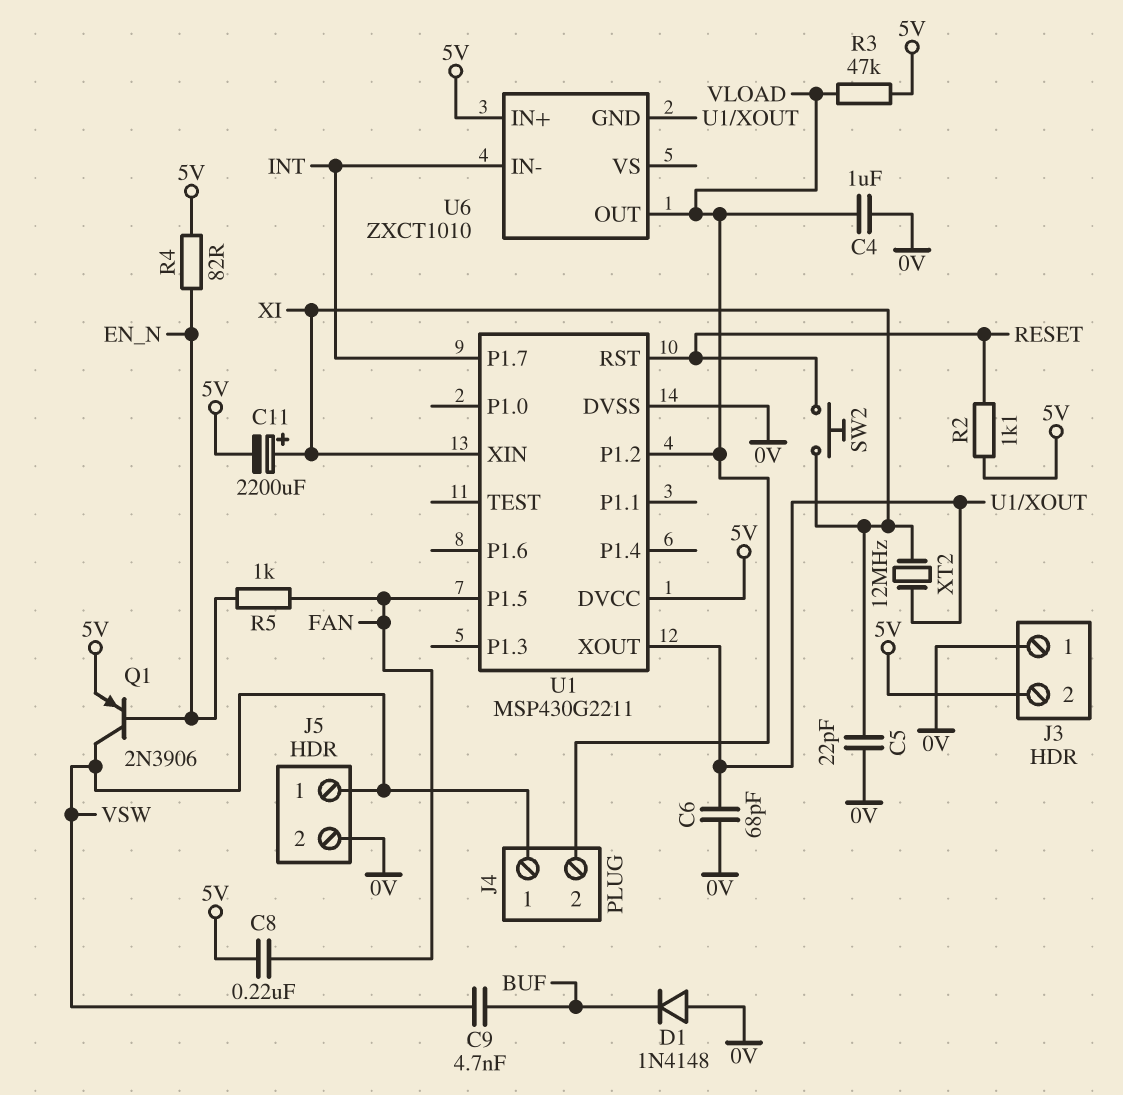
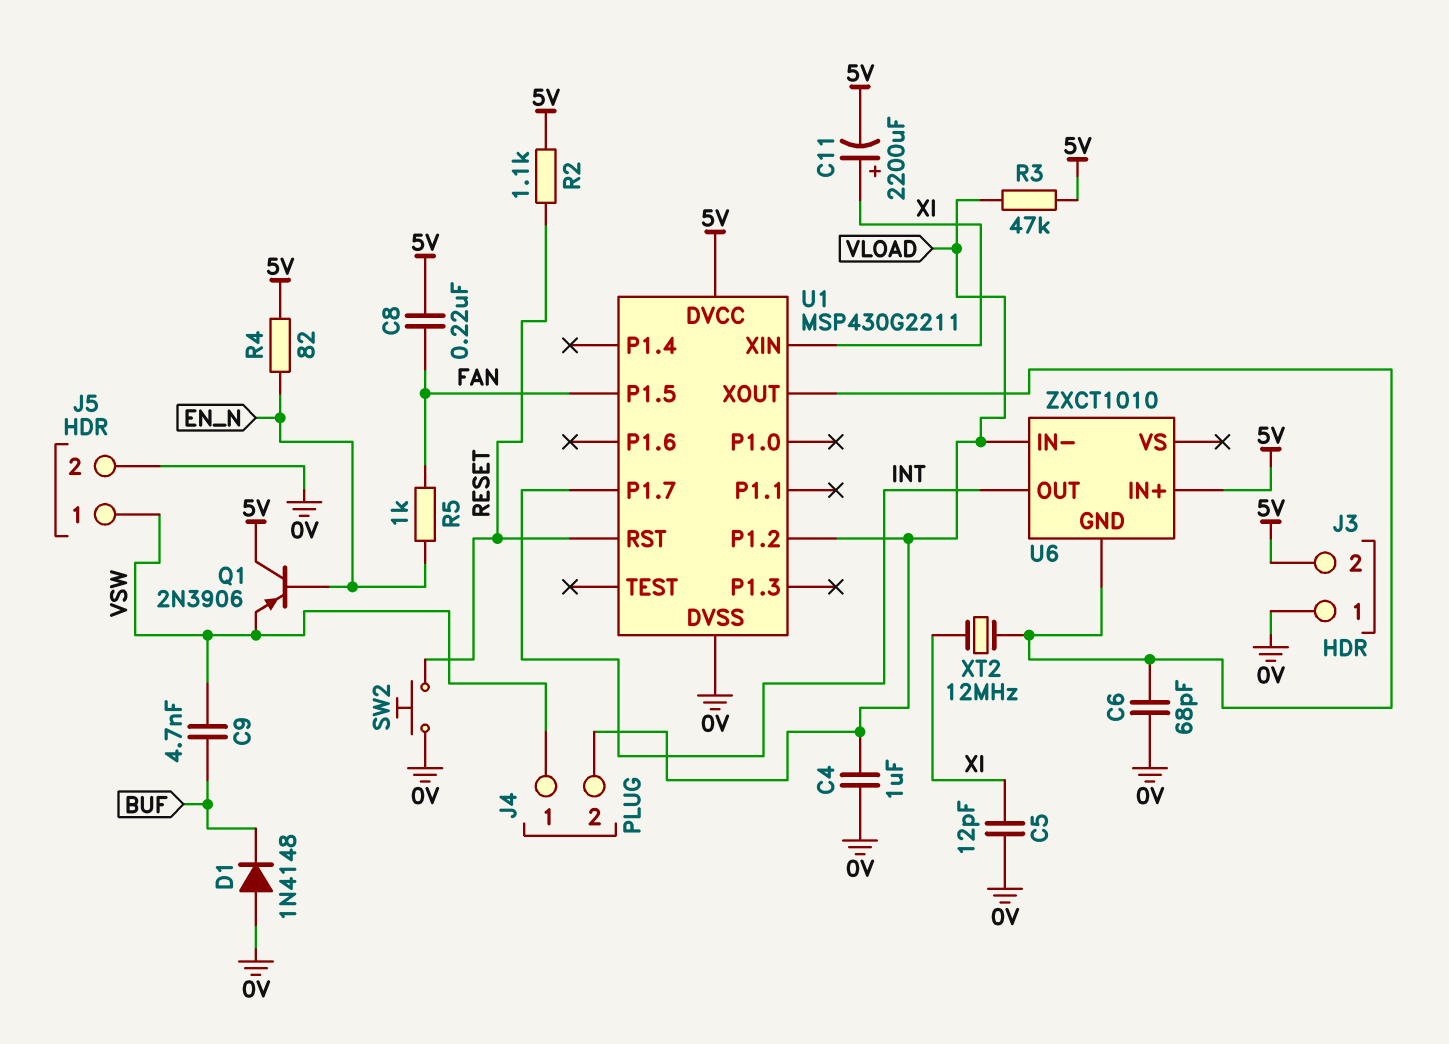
C5: 22pF (0V, XI) -> 12pF (0V, XI)
Q1: PNP 2N3906 (B EN_N, C VSW, E 5V) -> PNP 2N3906 (B EN_N, C 5V, E VSW)
SW2: button (RESET, XI) -> button (0V, RESET)
U6 pin IN-: INT -> VLOAD
U6 pin OUT: VLOAD -> INT

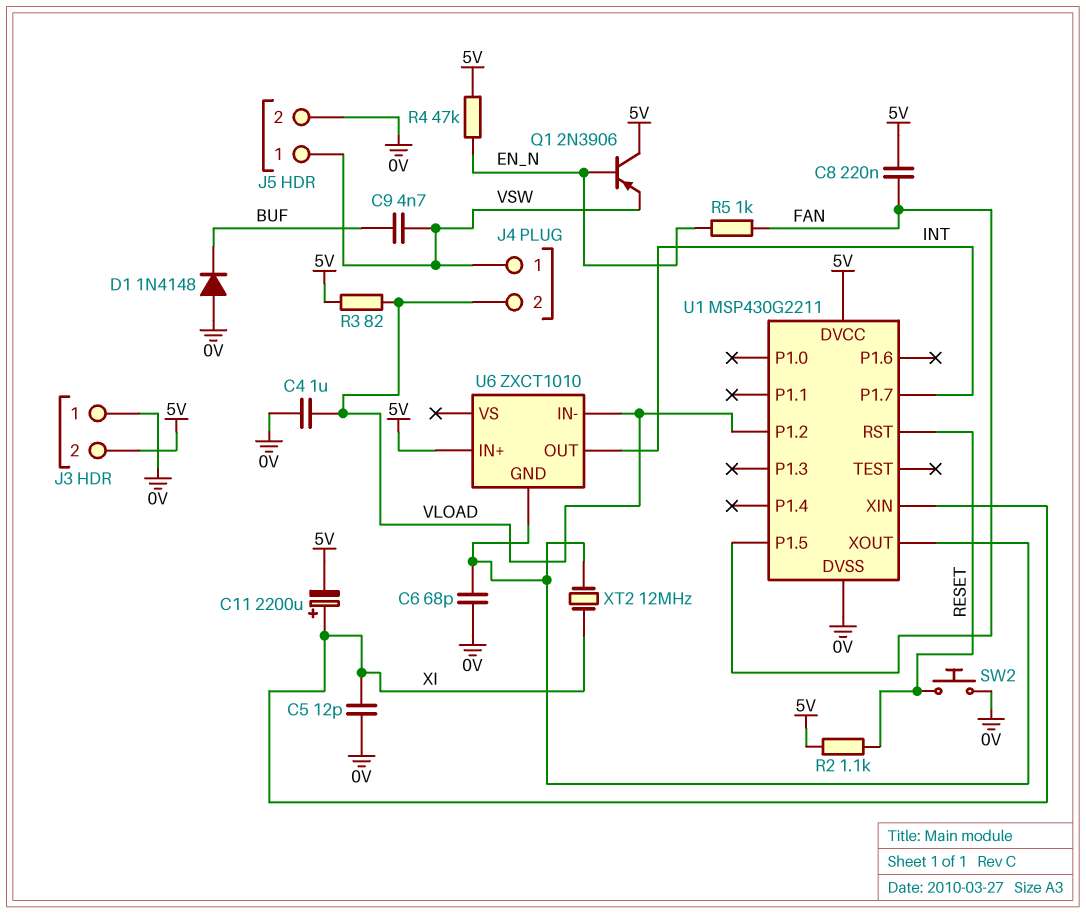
R3: 47k (5V, VLOAD) -> 82 (5V, VLOAD)
R4: 82 (5V, EN_N) -> 47k (5V, EN_N)

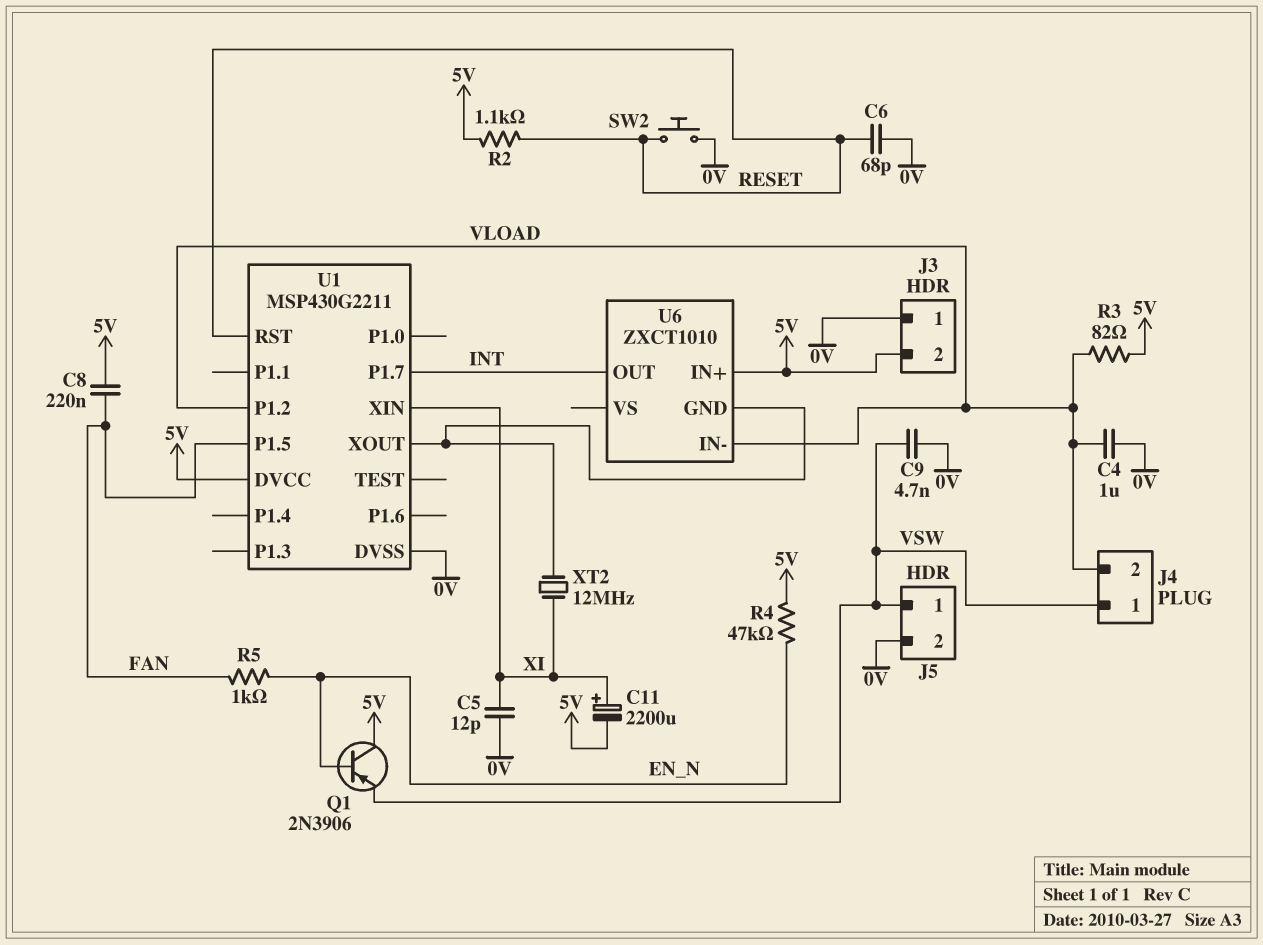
C6: 68pF (0V, U1/XOUT) -> 68pF (0V, RESET)
C9: 4.7nF (BUF, VSW) -> 4.7nF (0V, VSW)
D1: diode 1N4148 (A 0V, K BUF) -> none

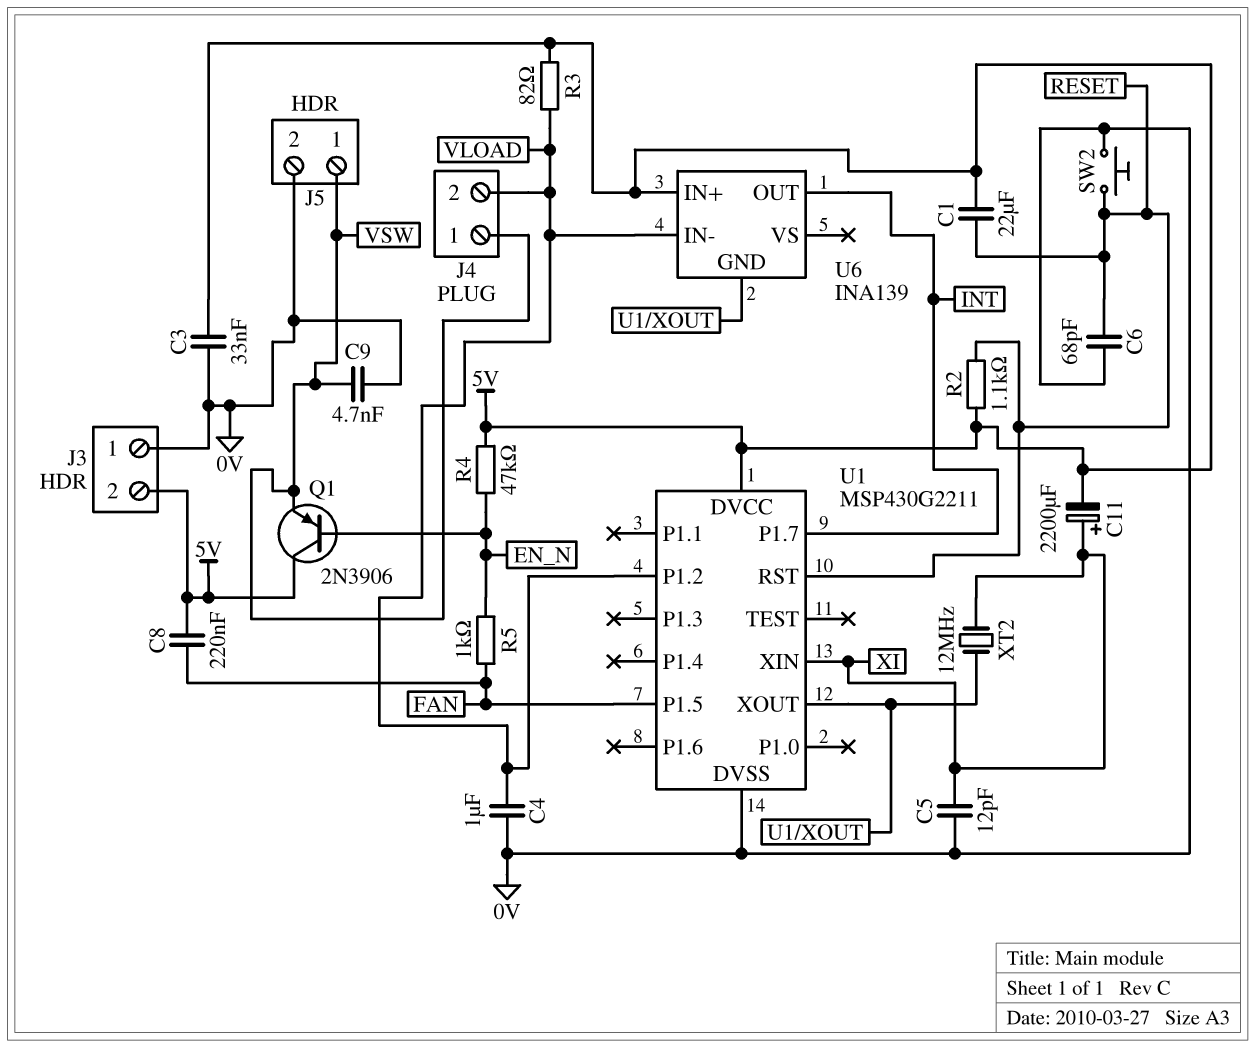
C1: none -> 22uF (5V, RESET)
C3: none -> 33nF (0V, 5V)
U6: ZXCT1010 -> INA139

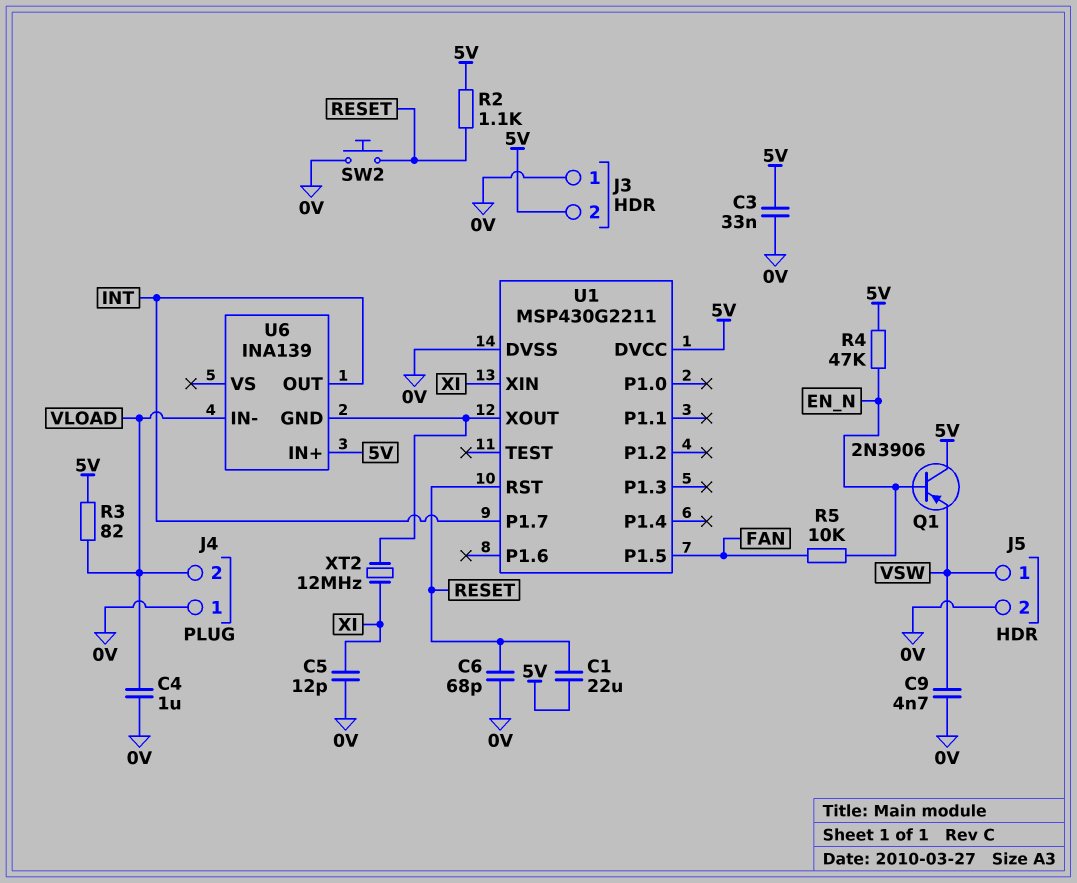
C8: 220nF (5V, FAN) -> none
C11: 2200uF (plus XI, minus 5V) -> none
J4 pin 1: VSW -> 0V
R5: 1k (EN_N, FAN) -> 10k (EN_N, FAN)
U1 pin P1.2: VLOAD -> none

